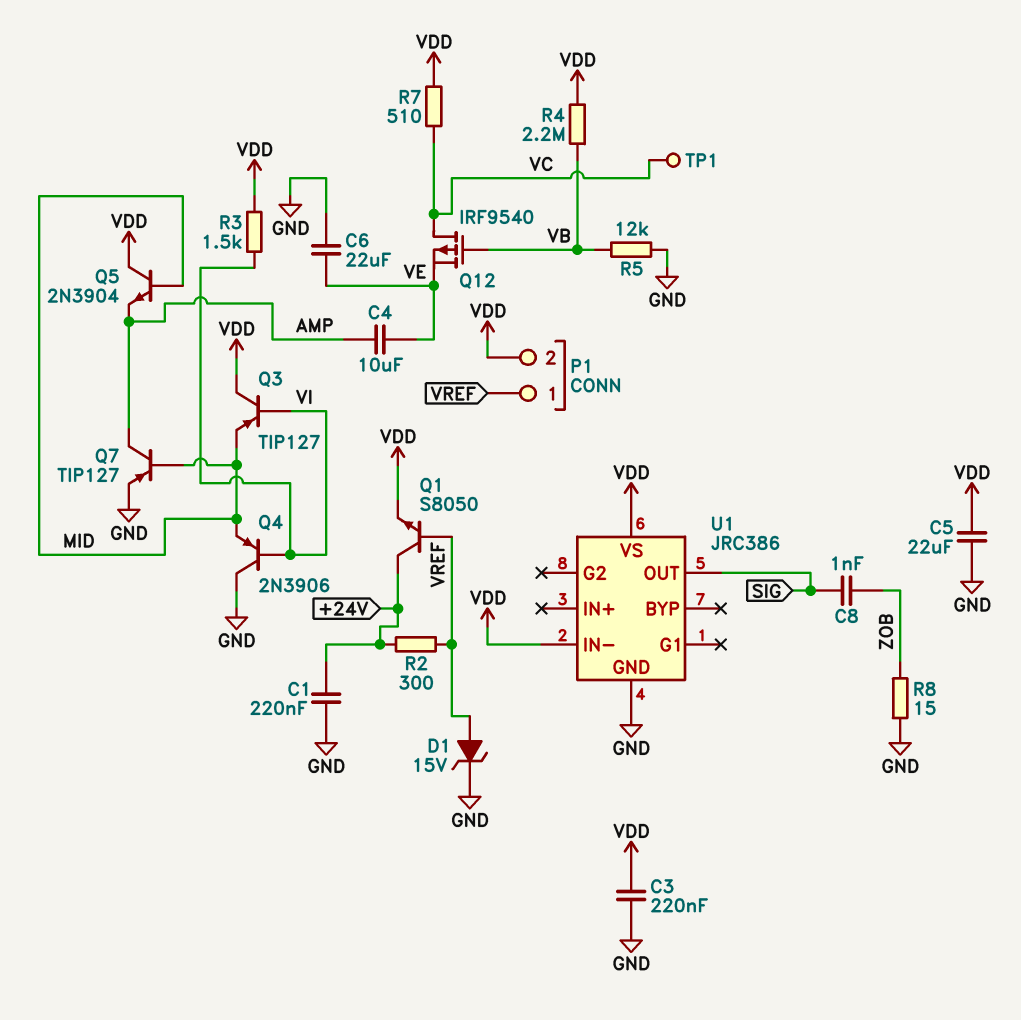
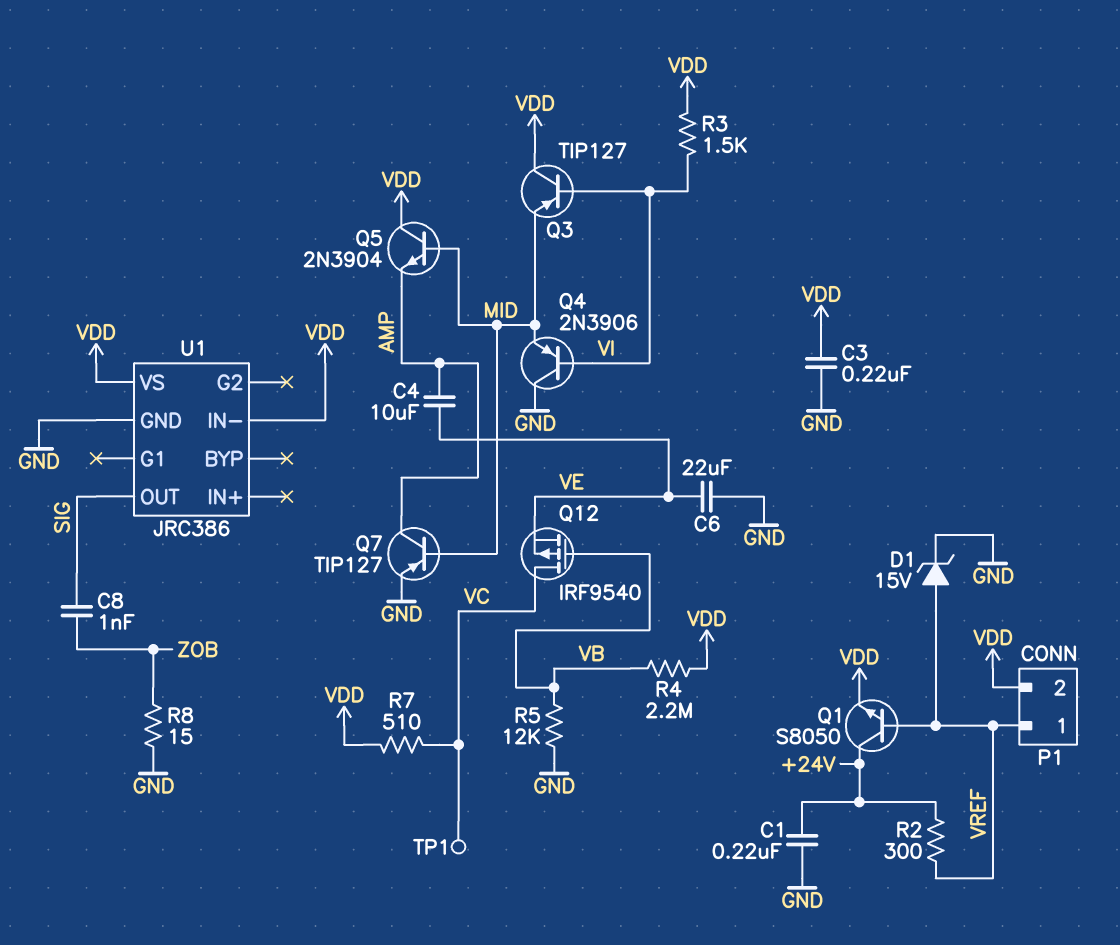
C5: 22uF (GND, VDD) -> none

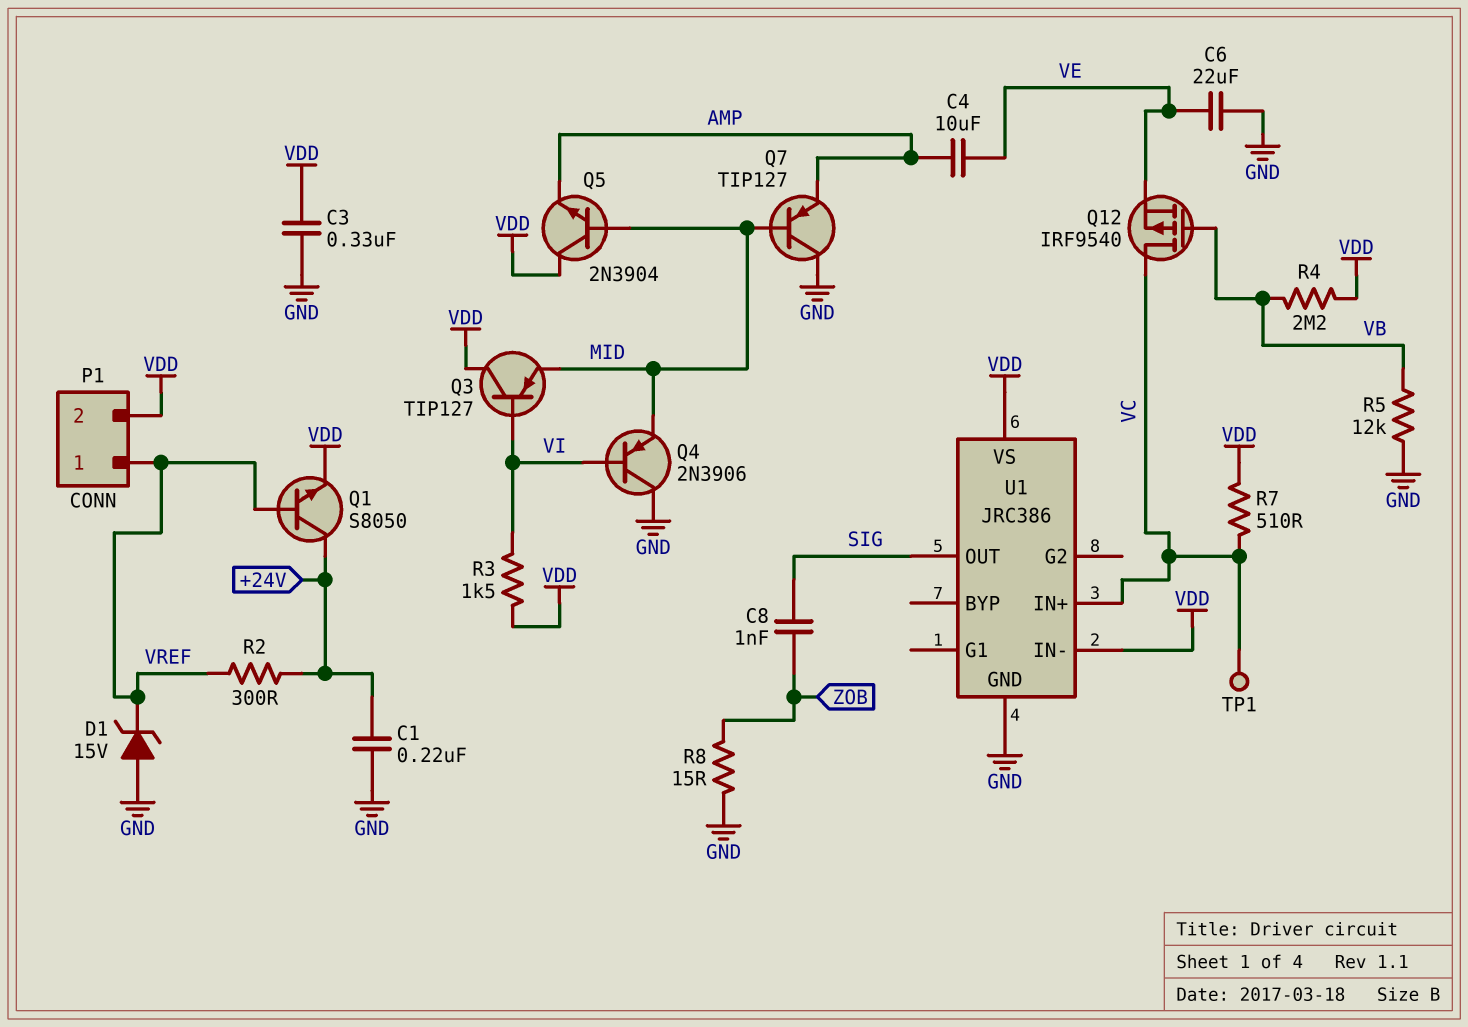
C3: 220nF (GND, VDD) -> 330nF (GND, VDD)
D1: zener 15V (A VREF, K GND) -> zener 15V (A GND, K VREF)
Q7: PNP TIP127 (B MID, C AMP, E GND) -> PNP TIP127 (B MID, C GND, E AMP)
U1 pin IN+: none -> VC

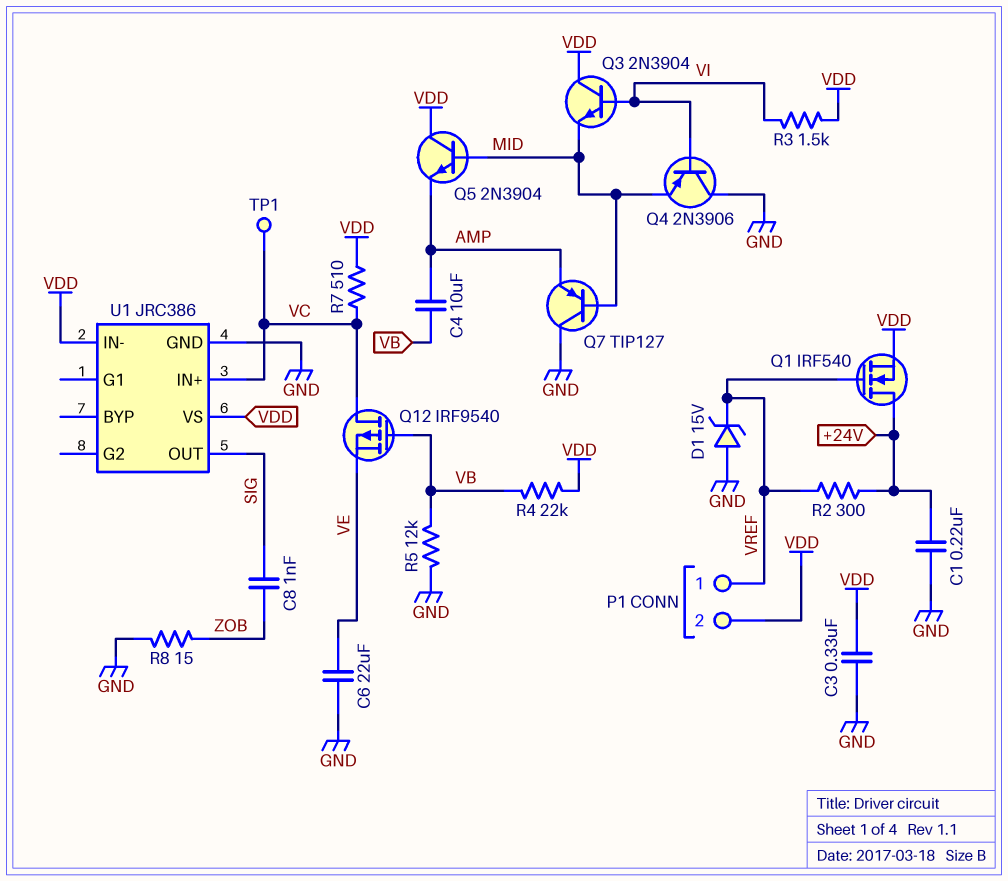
C4: 10uF (AMP, VE) -> 10uF (AMP, VB)
Q1: NPN S8050 (B VREF, C +24V, E VDD) -> NMOS IRF540 (G VREF, D +24V, S VDD)
Q3: PNP TIP127 (B VI, C VDD, E MID) -> NPN 2N3904 (B VI, C VDD, E MID)
R4: 2.2M (VB, VDD) -> 22k (VB, VDD)

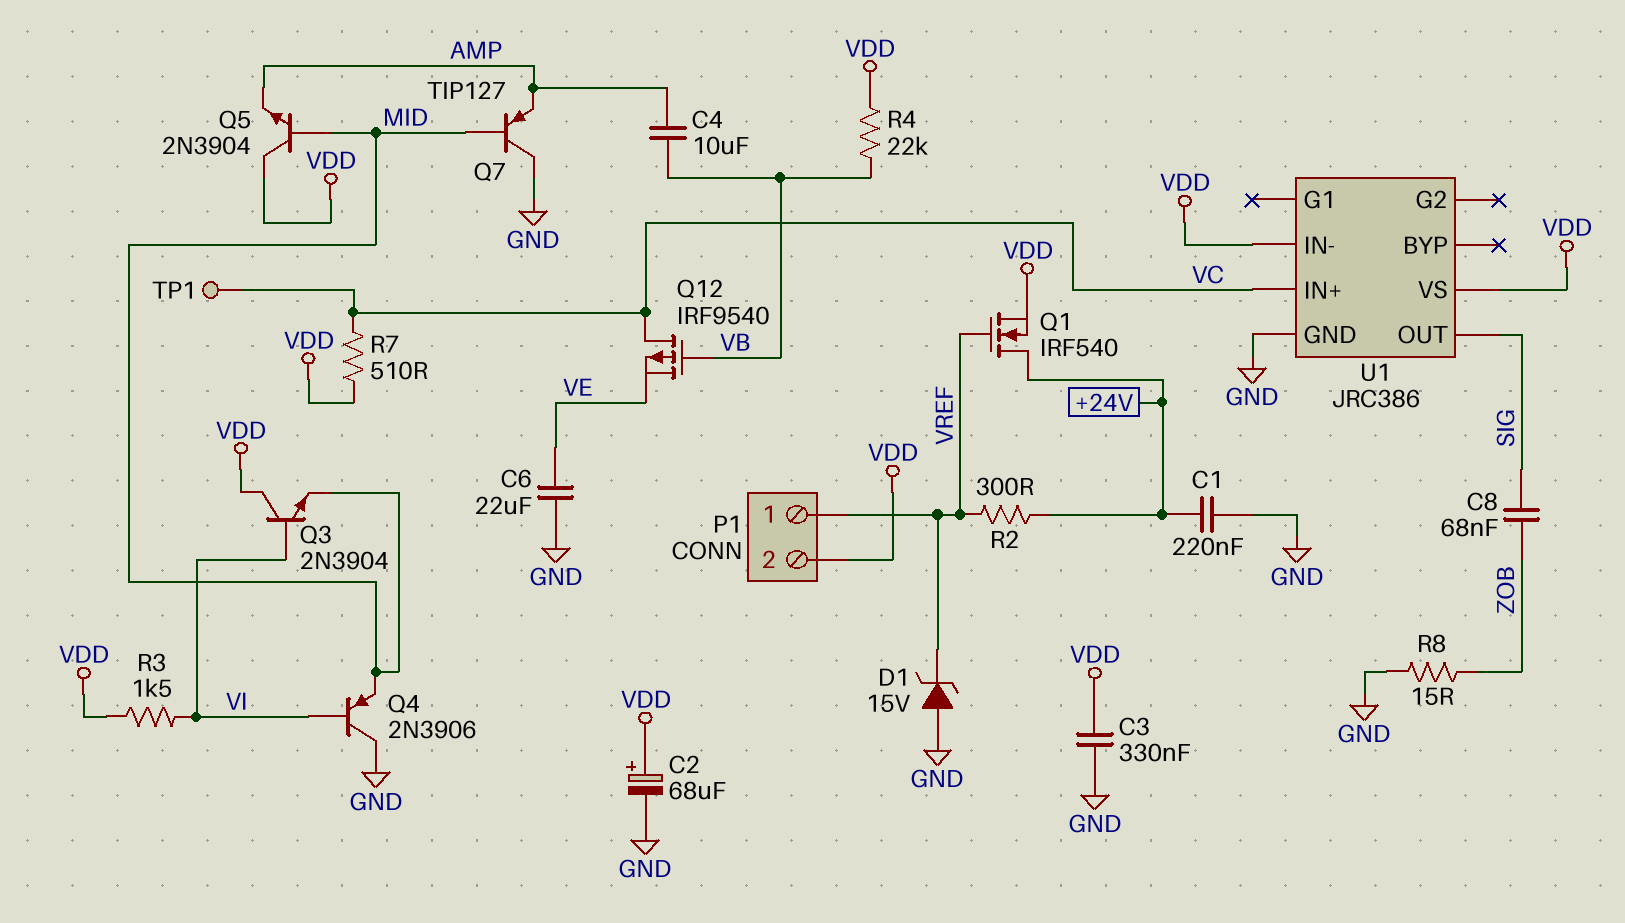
C2: none -> 68uF (plus VDD, minus GND)
C8: 1nF (SIG, ZOB) -> 68nF (SIG, ZOB)
R5: 12k (GND, VB) -> none

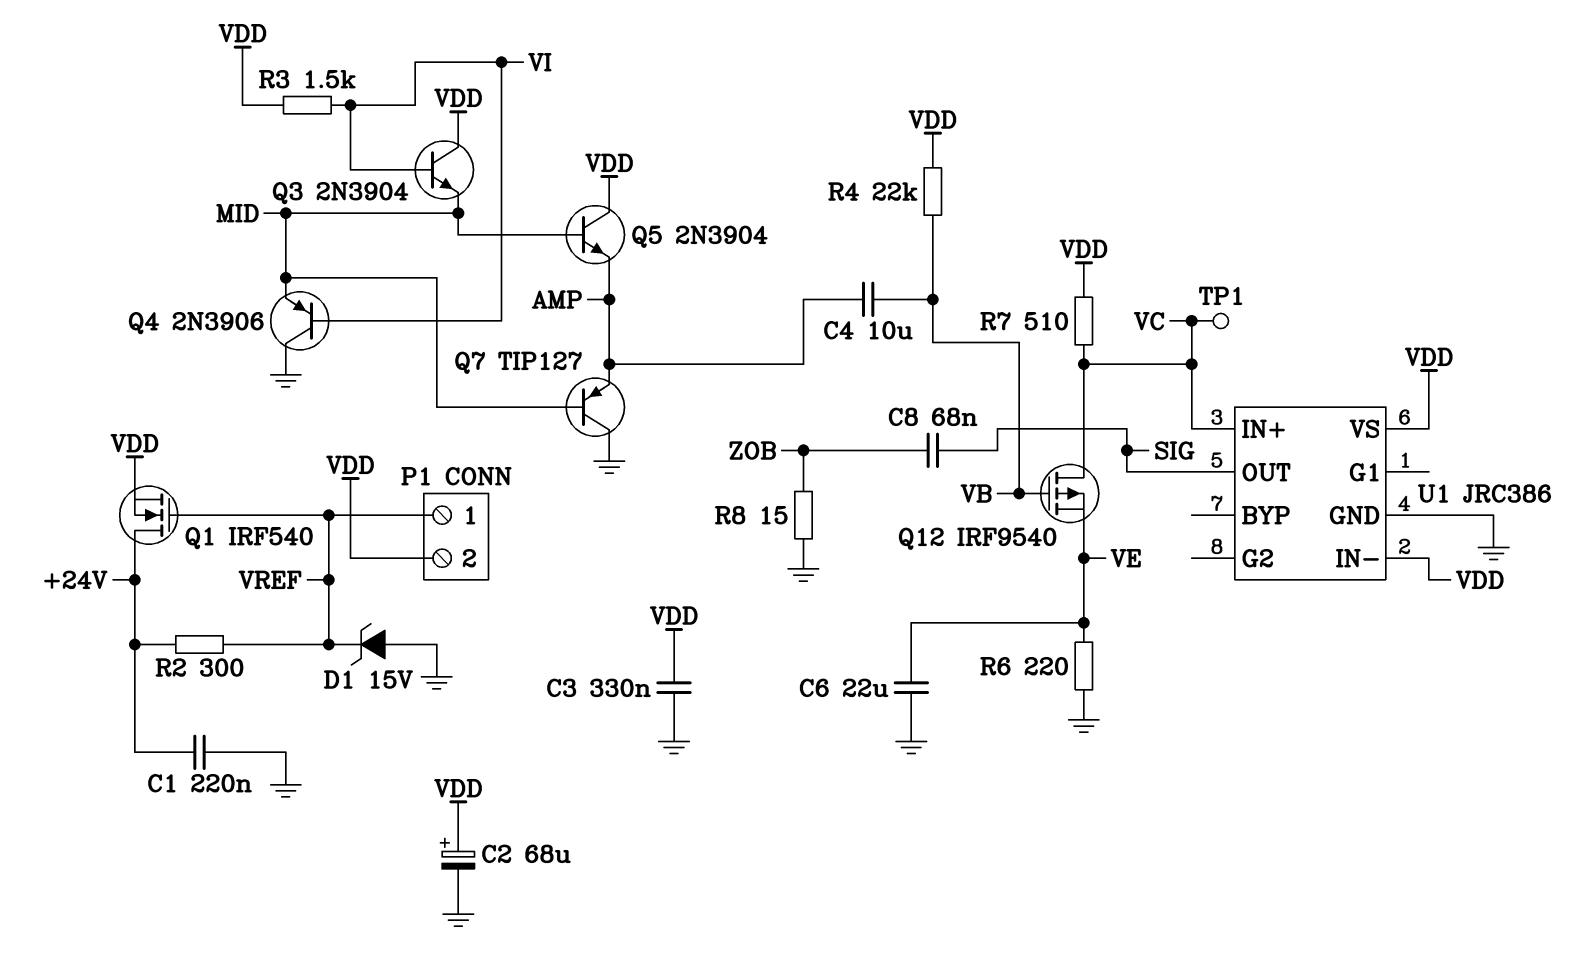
R6: none -> 220 (GND, VE)

